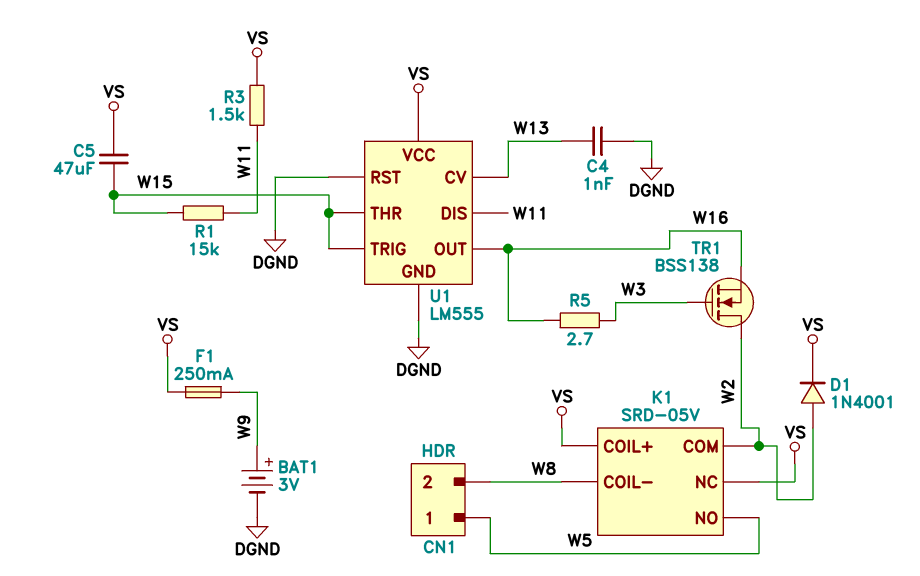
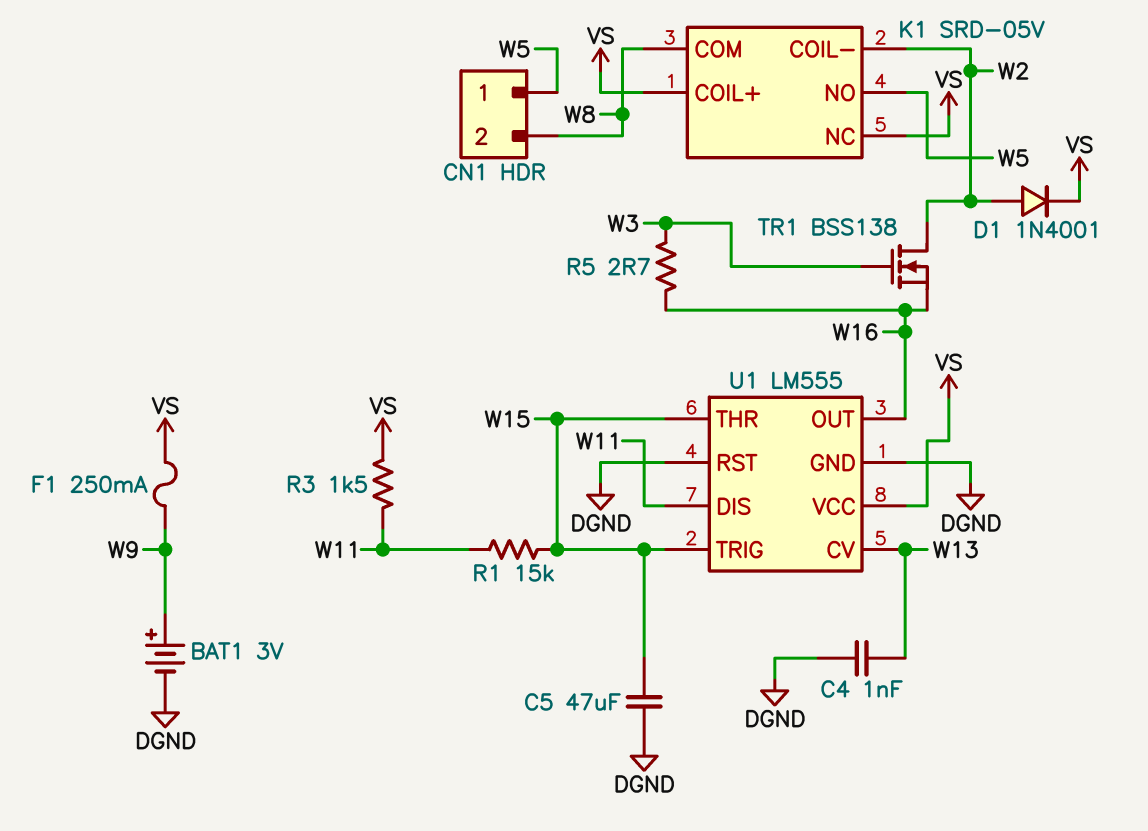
C5: 47uF (VS, W15) -> 47uF (DGND, W15)
K1 pin COIL-: W8 -> W2
K1 pin COM: W2 -> W8

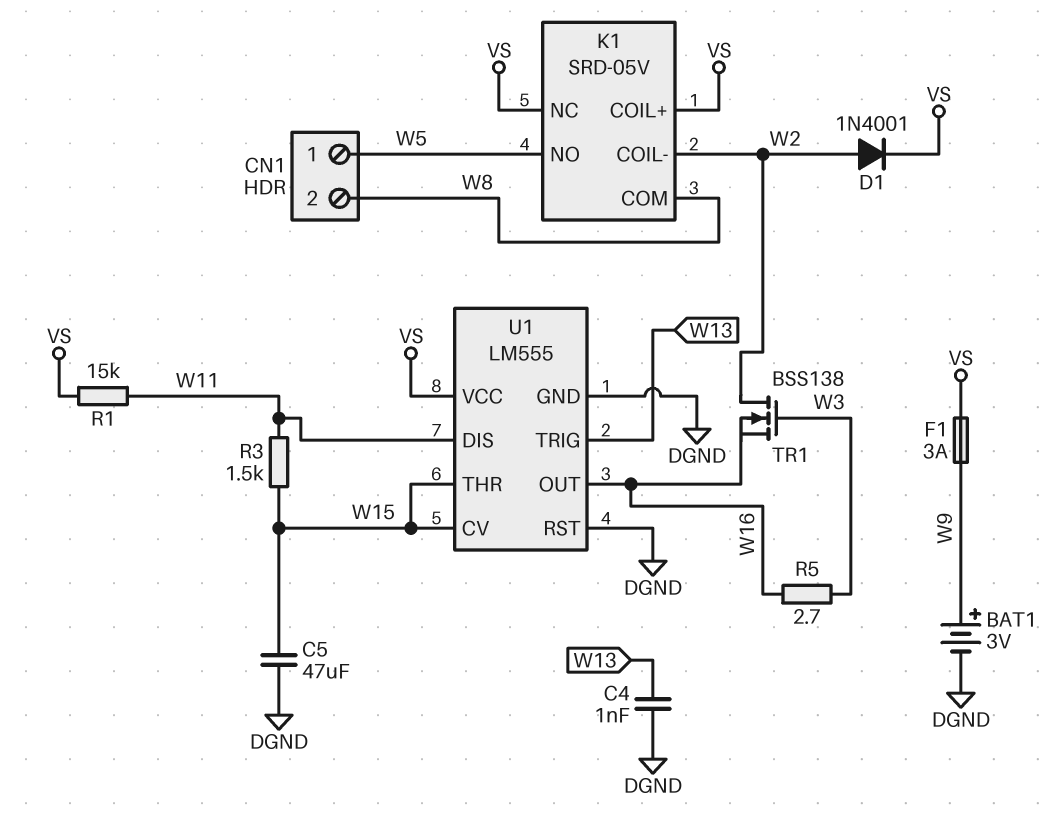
F1: 250mA (VS, W9) -> 3A (VS, W9)
R1: 15k (W11, W15) -> 15k (VS, W11)
R3: 1.5k (VS, W11) -> 1.5k (W11, W15)
U1 pin CV: W13 -> W15
U1 pin TRIG: W15 -> W13

